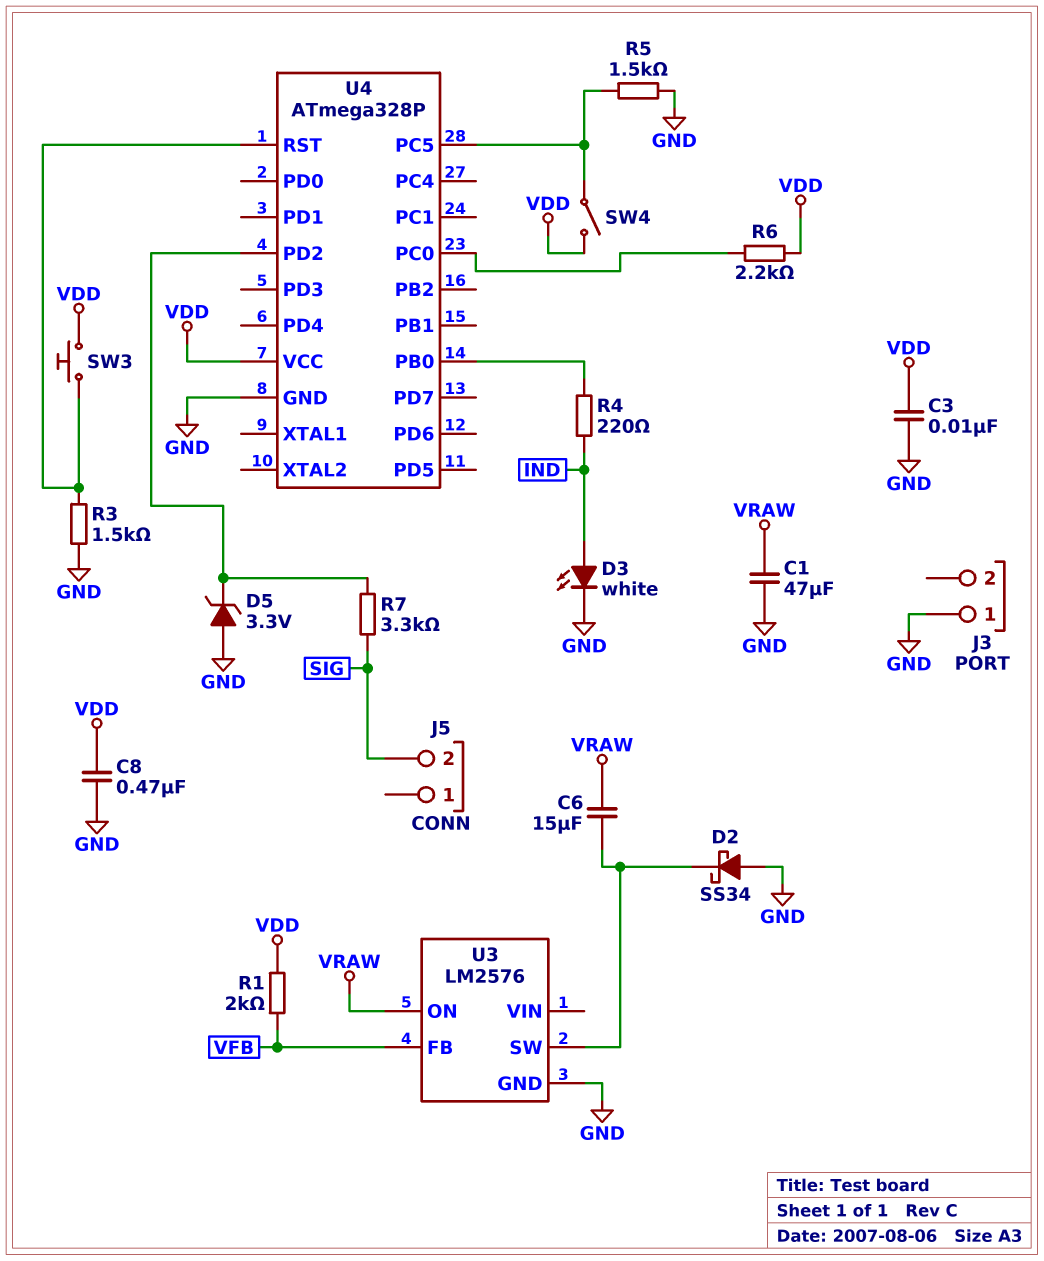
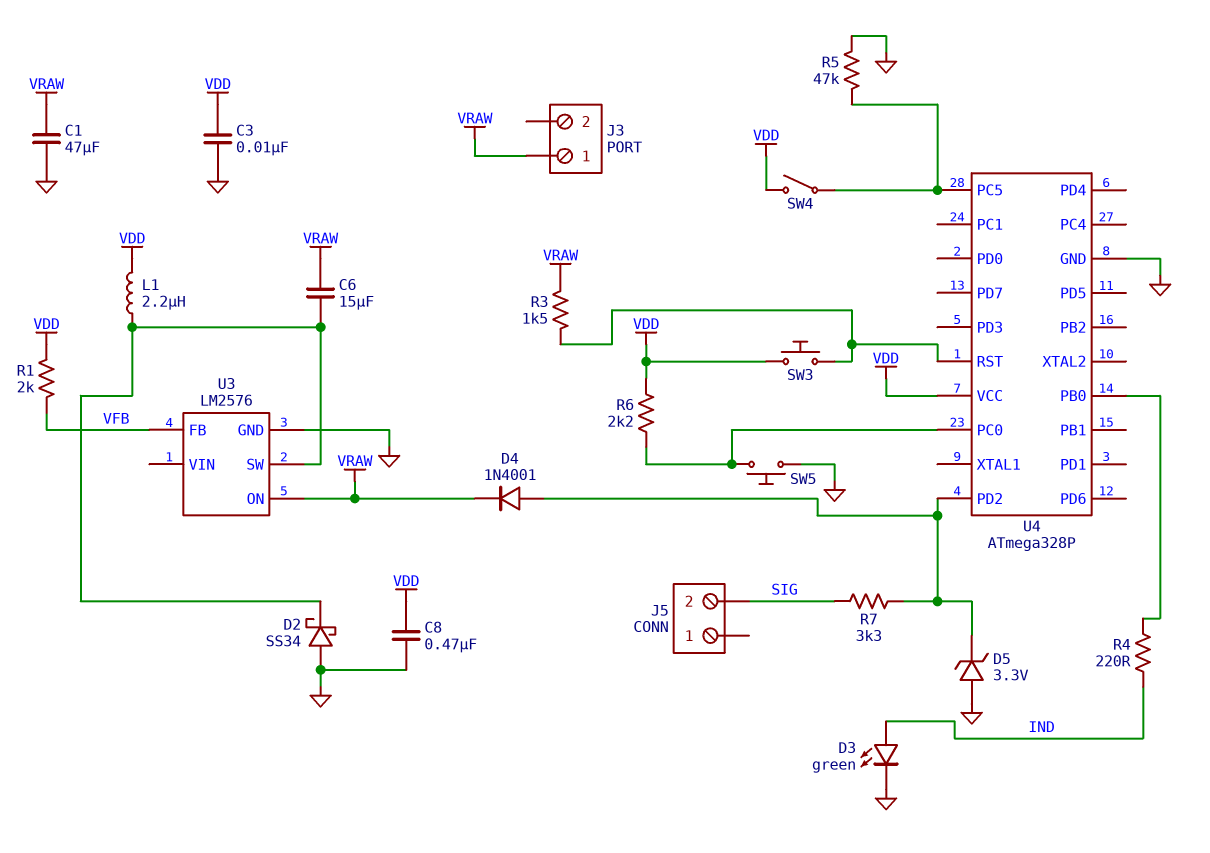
D3: LED white (A IND, K GND) -> LED green (A IND, K GND)
D4: none -> diode 1N4001 (A U4/PD2, K VRAW)
J3 pin 1: GND -> VRAW
L1: none -> 2.2uH (U3/SW, VDD)
R3: 1.5k (GND, U4/RST) -> 1.5k (U4/RST, VRAW)
R5: 1.5k (GND, U4/PC5) -> 47k (GND, U4/PC5)
SW5: none -> button (GND, U4/PC0)

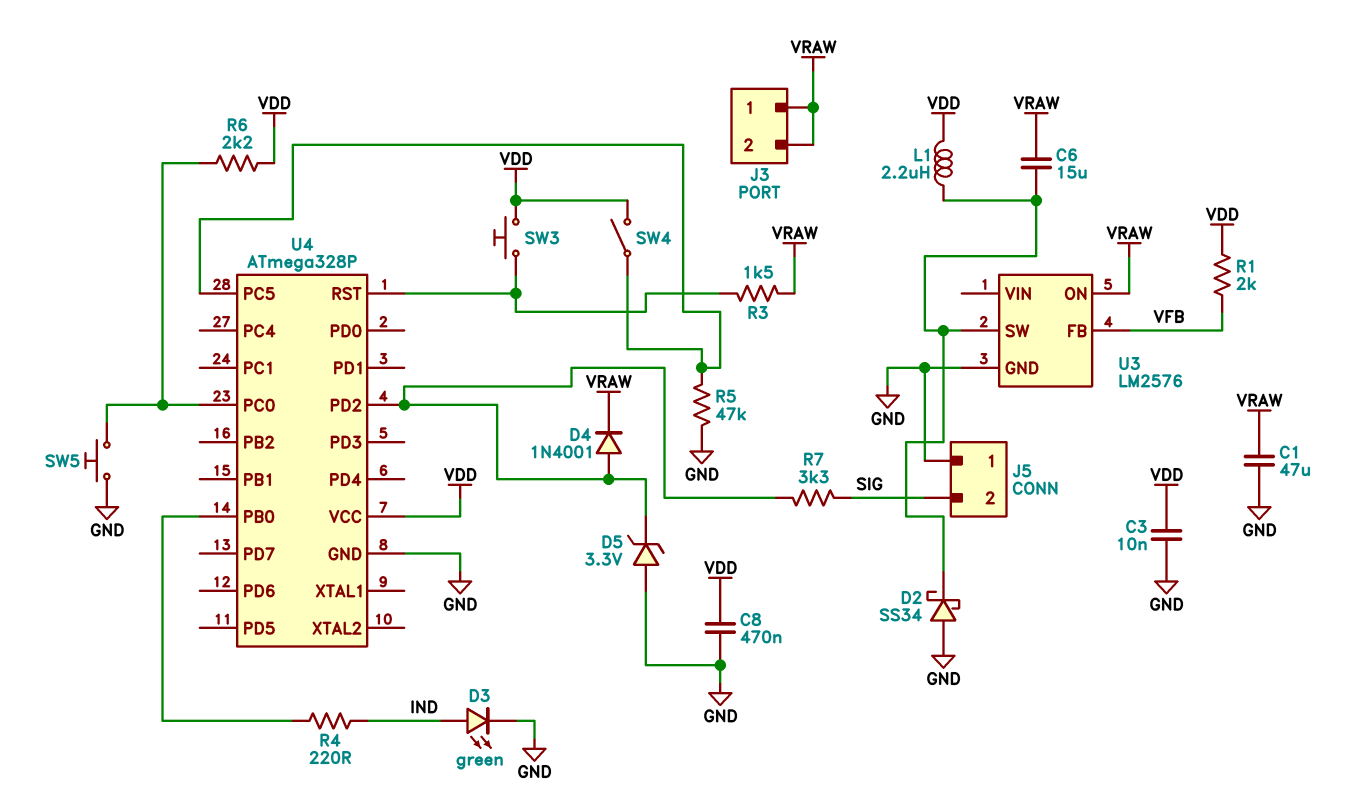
J3 pin 2: none -> VRAW
J5 pin 1: none -> GND

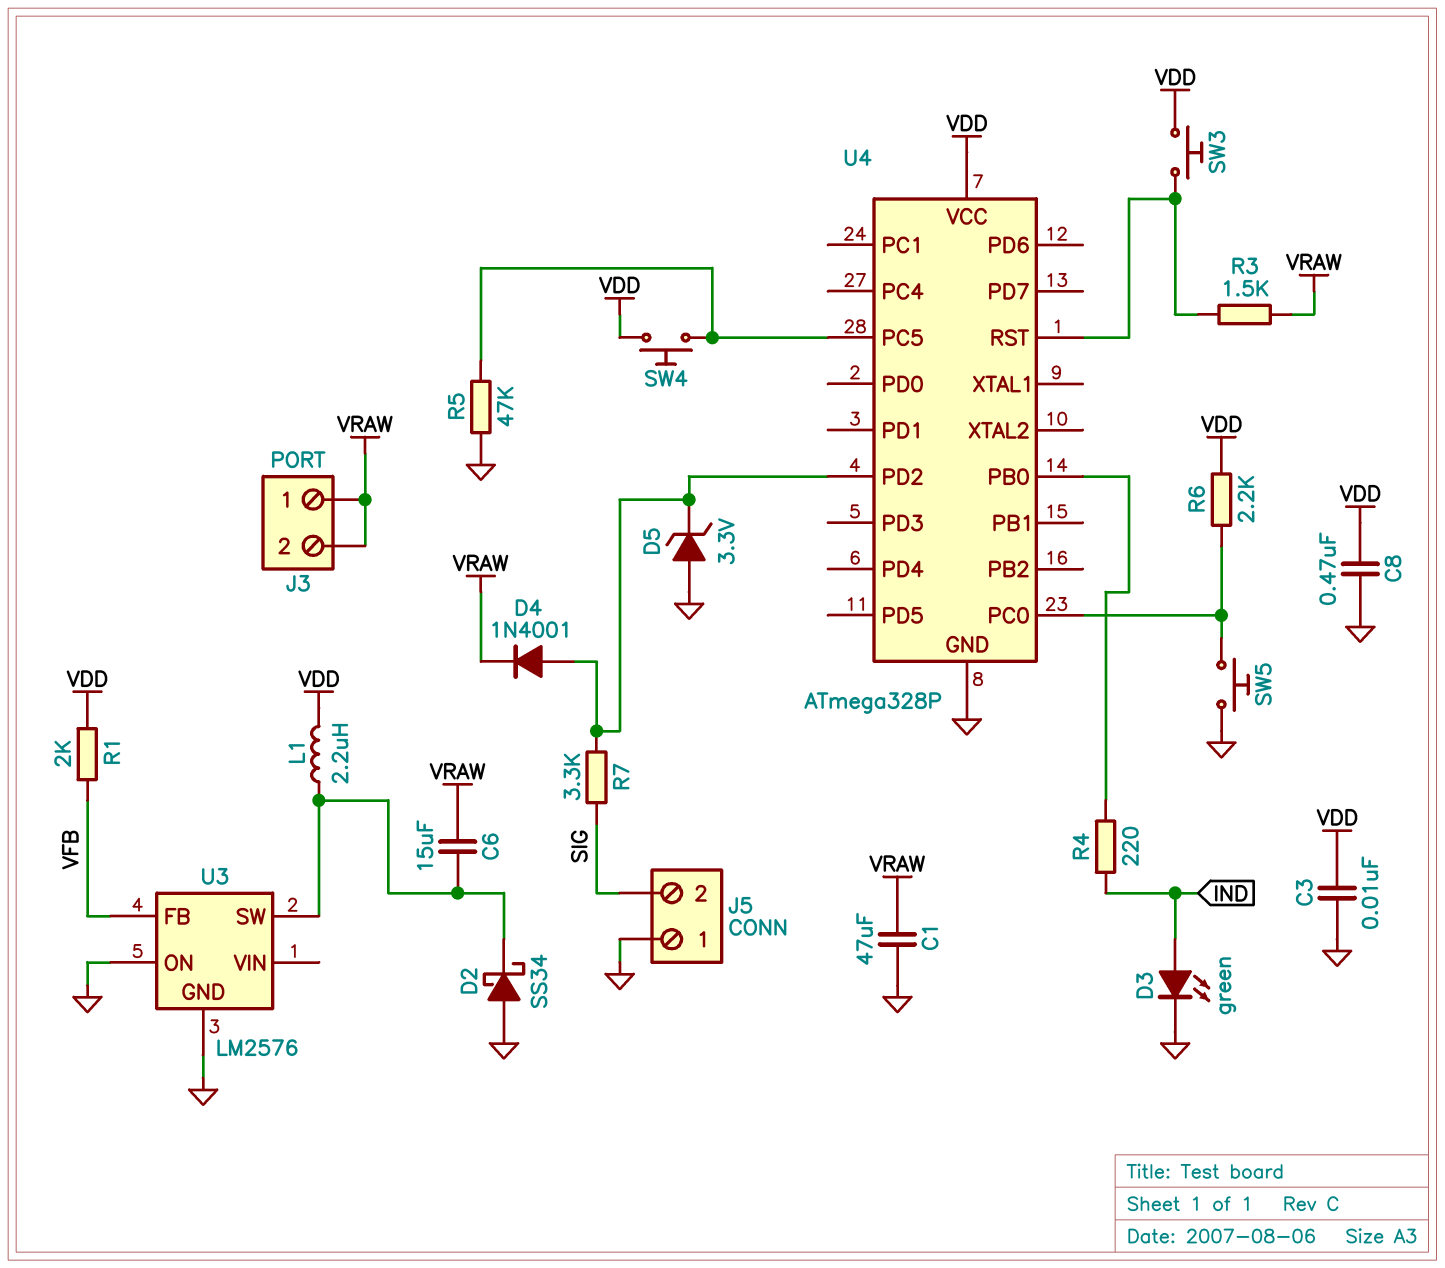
SW4: switch (U4/PC5, VDD) -> button (U4/PC5, VDD)
U3 pin ON: VRAW -> GND

